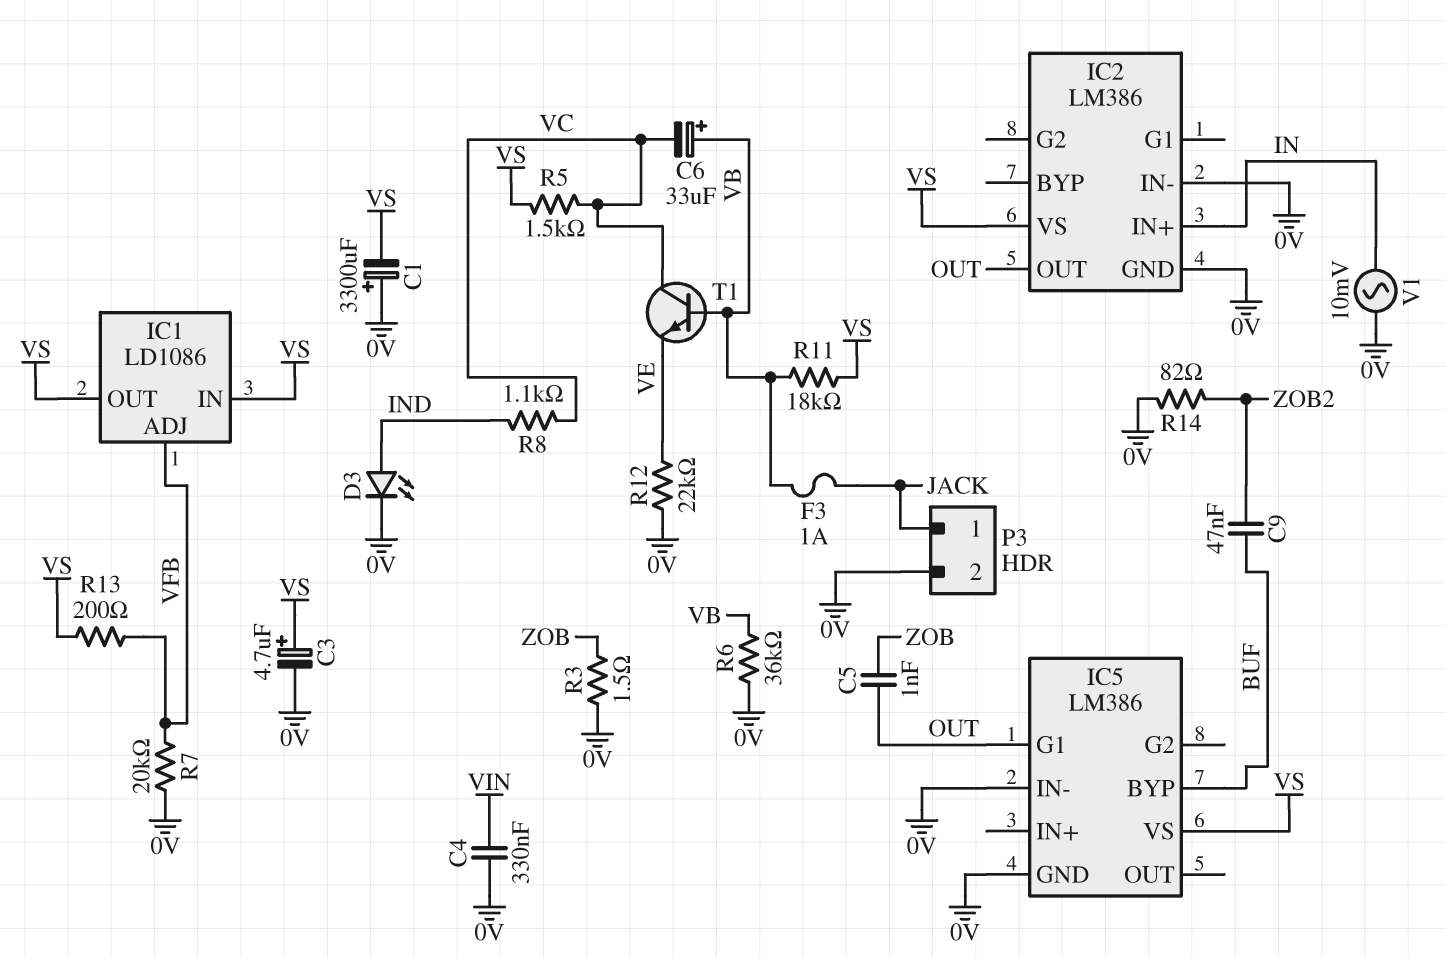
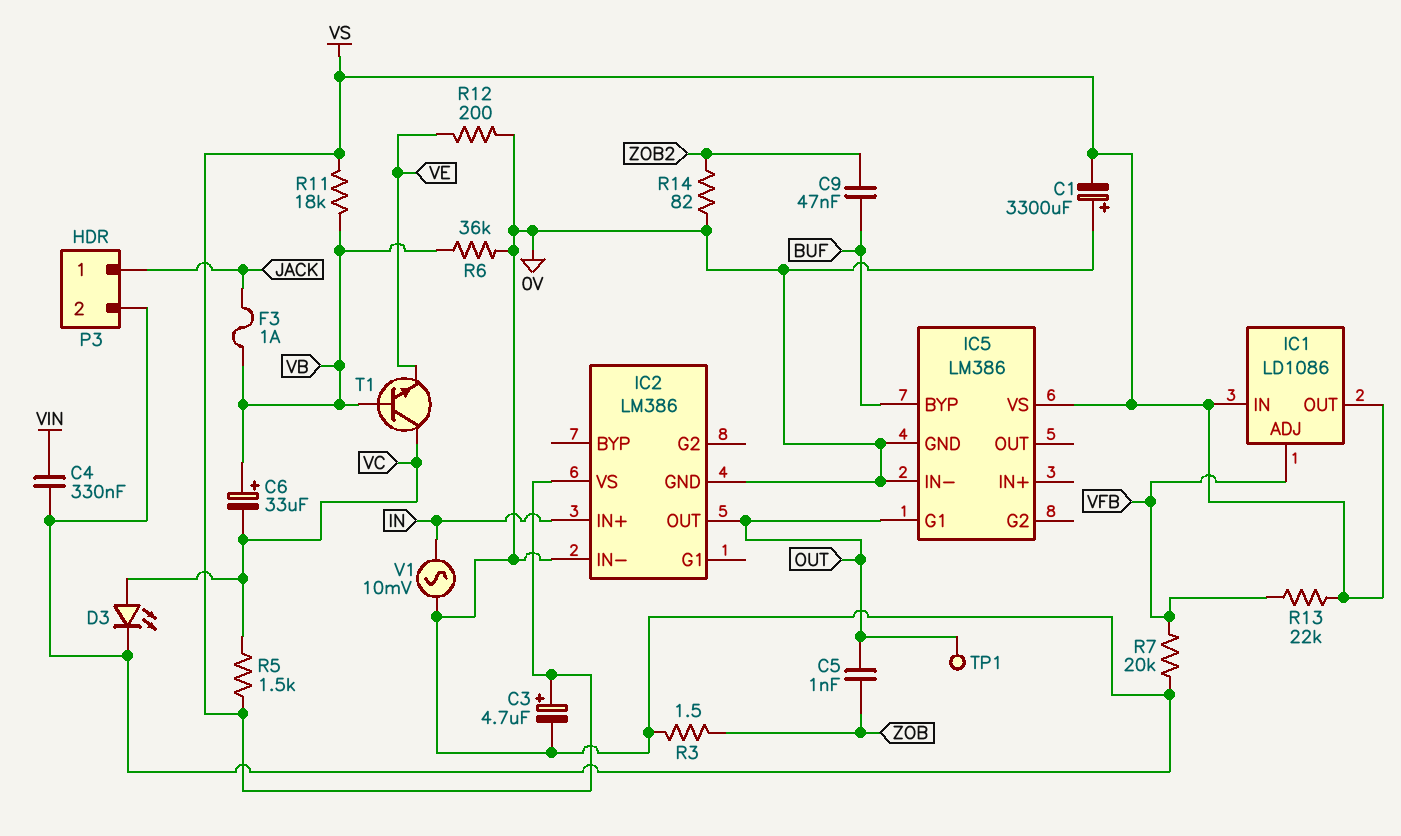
D3: LED (A IND, K 0V) -> LED (A VC, K 0V)
R8: 1.1k (IND, VC) -> none
R12: 22k (0V, VE) -> 200 (0V, VE)
R13: 200 (VFB, VS) -> 22k (VFB, VS)
TP1: none -> test point (OUT)

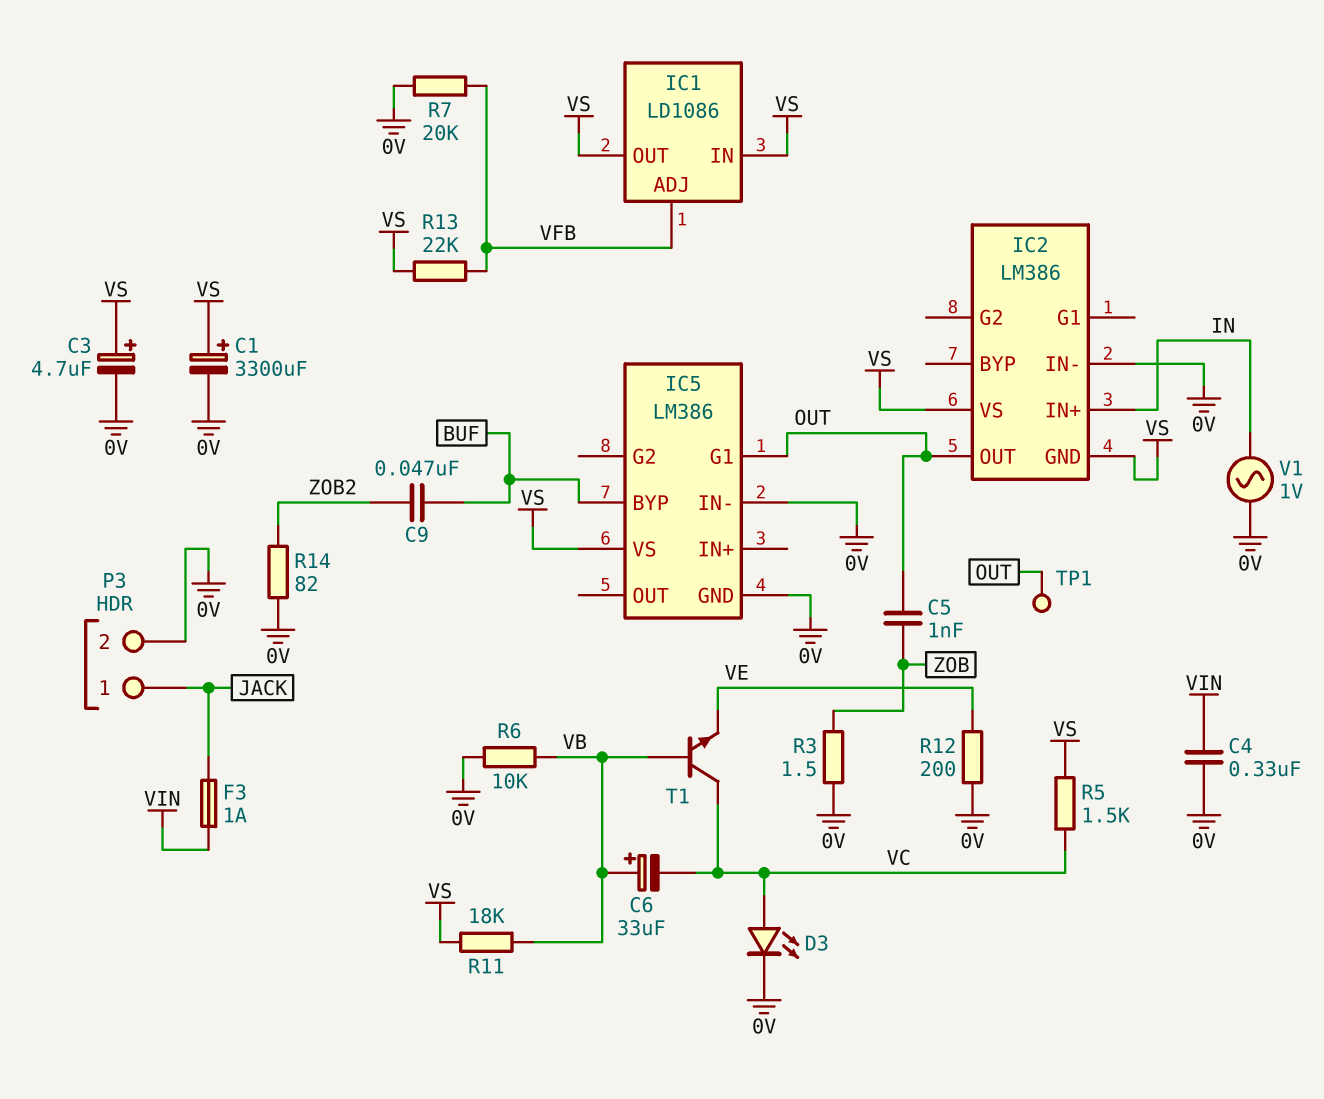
C1: 3300uF (plus 0V, minus VS) -> 3300uF (plus VS, minus 0V)
F3: 1A (JACK, VB) -> 1A (JACK, VIN)
IC2 pin GND: 0V -> VS
R6: 36k (0V, VB) -> 10k (0V, VB)
V1: AC 10mV (0V, IN) -> AC 1V (0V, IN)

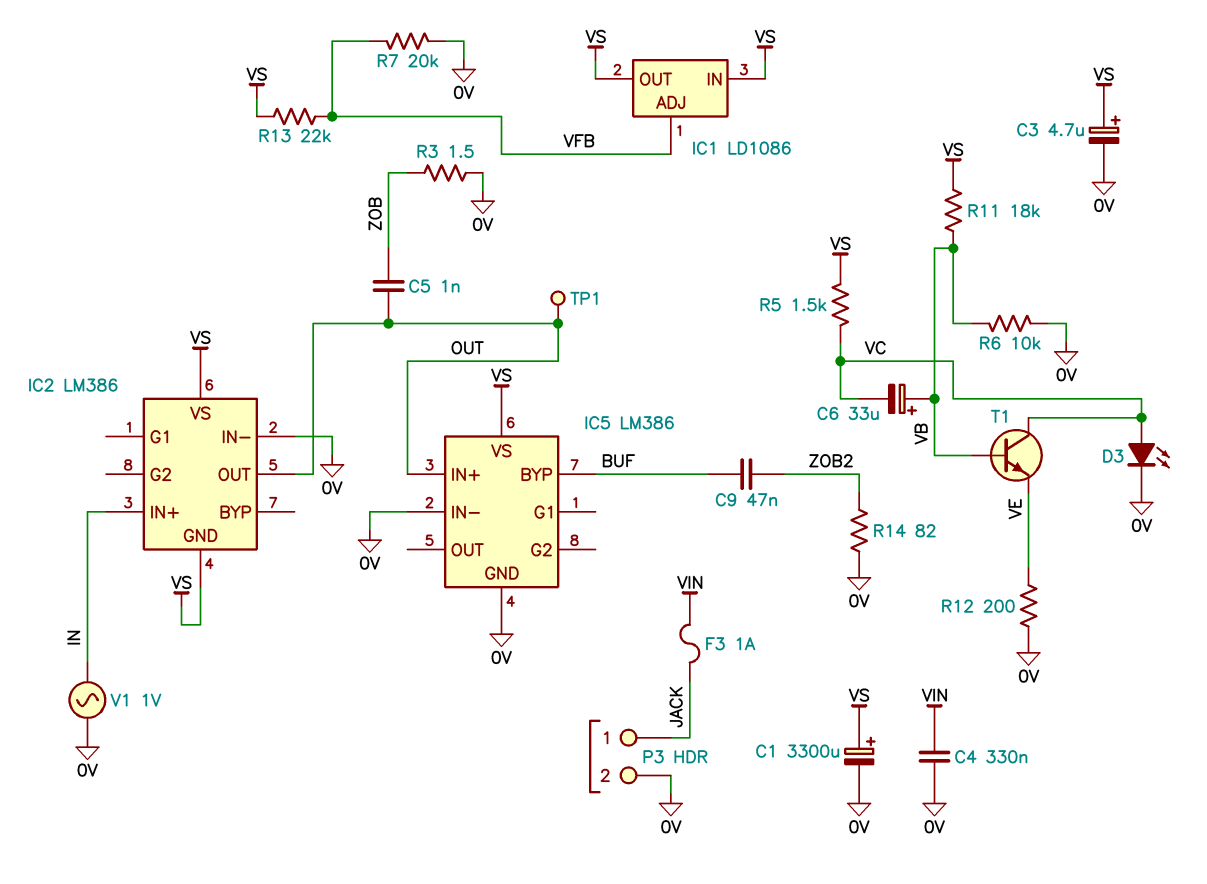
IC5 pin G1: OUT -> none
IC5 pin IN+: none -> OUT

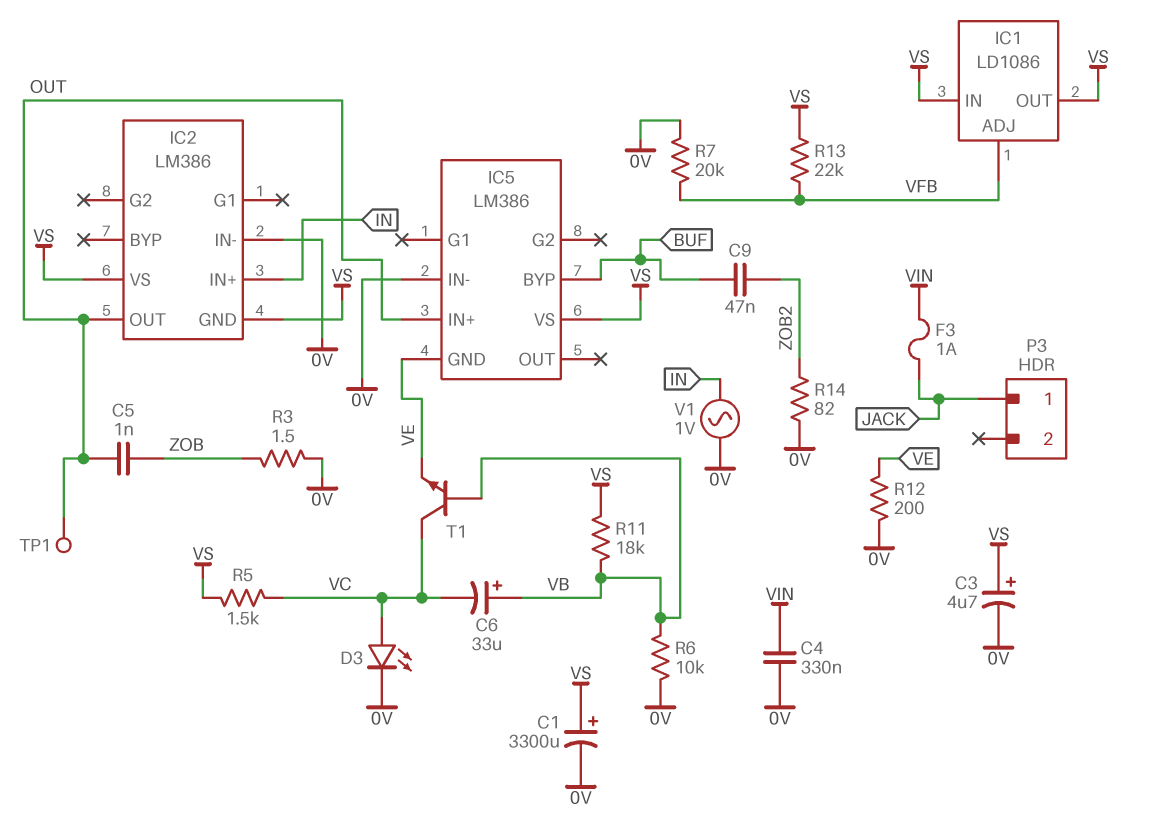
IC5 pin GND: 0V -> VE
P3 pin 2: 0V -> none

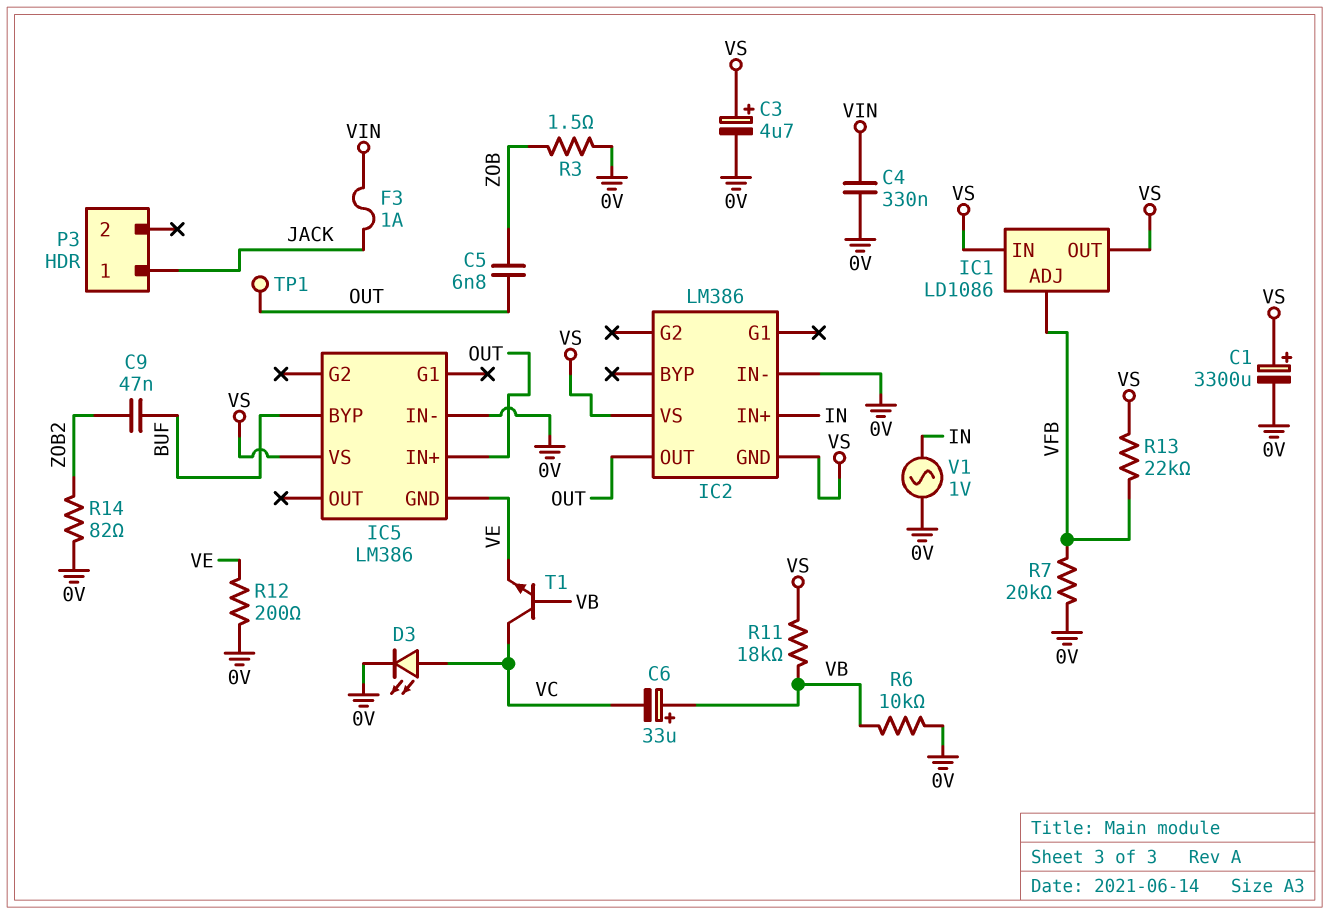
C5: 1nF (OUT, ZOB) -> 6.8nF (OUT, ZOB)
R5: 1.5k (VC, VS) -> none

